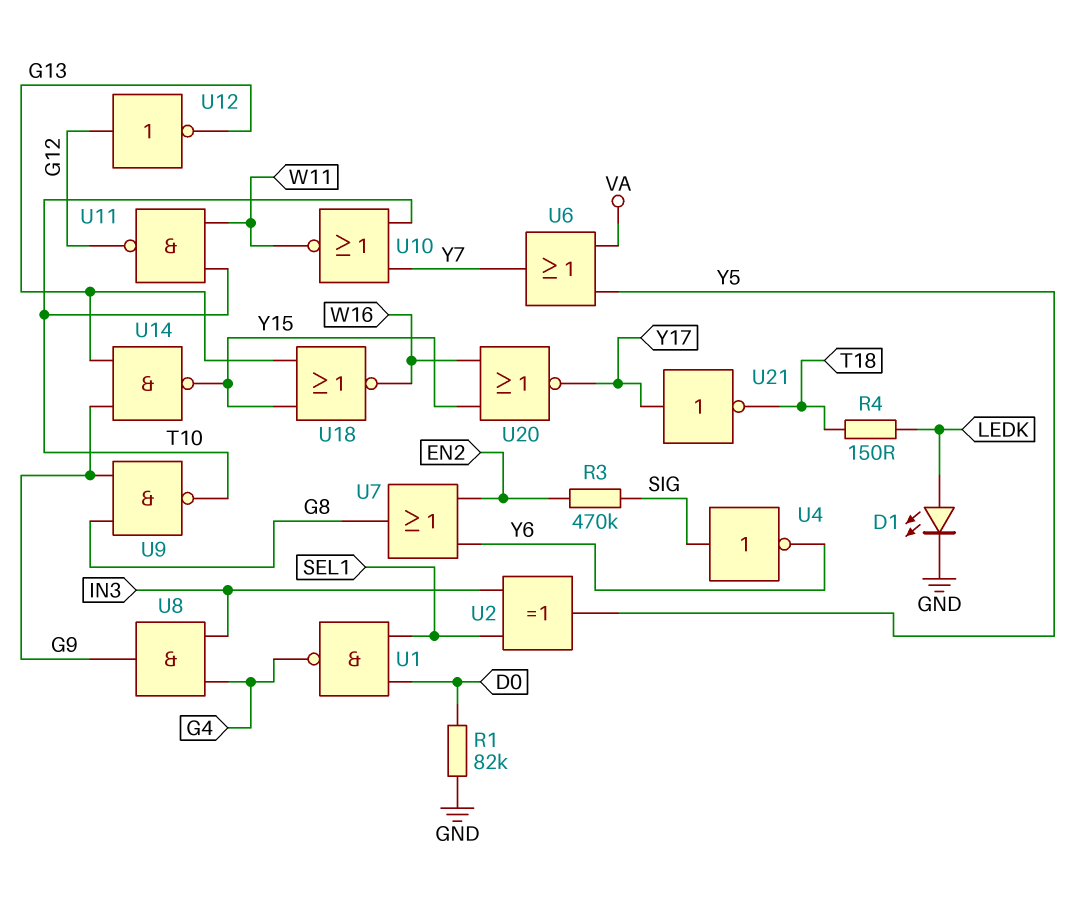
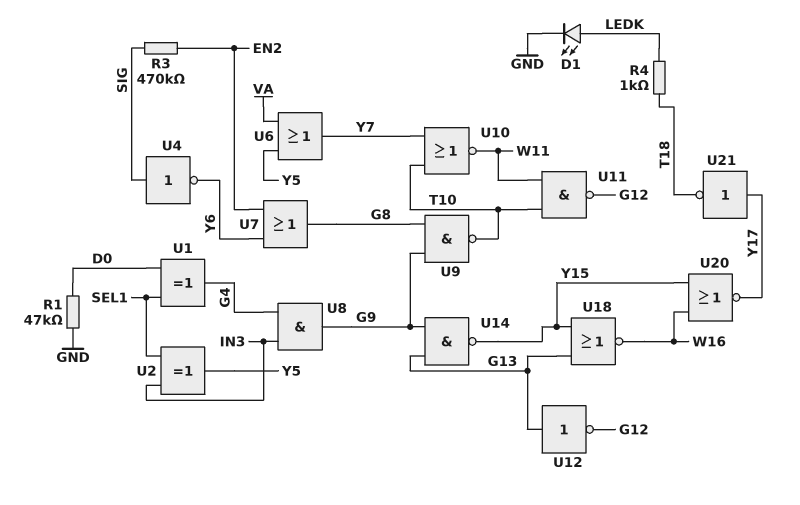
R1: 82k (D0, GND) -> 47k (D0, GND)
R4: 150 (LEDK, T18) -> 1k (LEDK, T18)
U1: NAND (in D0, in SEL1, out G4) -> XOR (in D0, in SEL1, out G4)
U12: NOT (in G12, out G13) -> NOT (in G13, out G12)

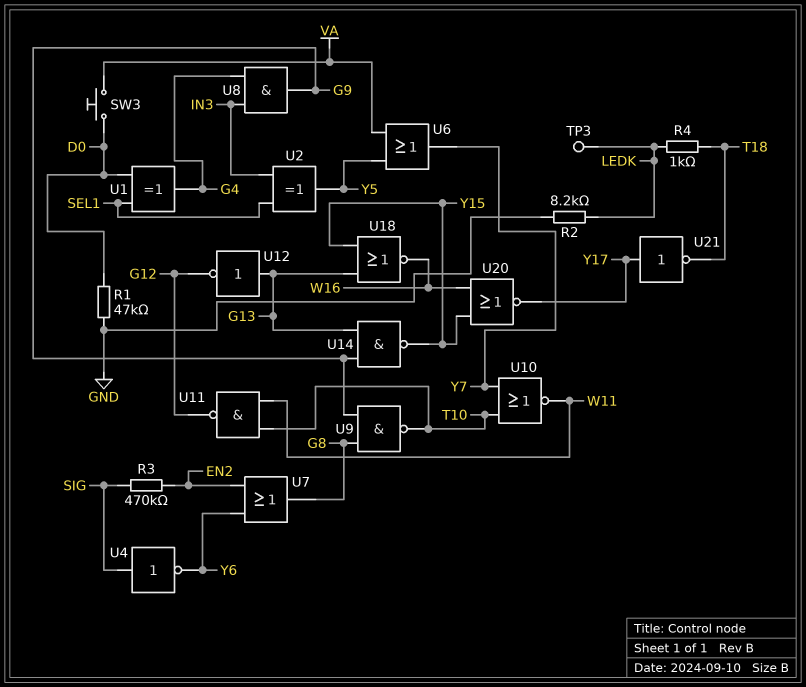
D1: LED (A LEDK, K GND) -> none
R2: none -> 8.2k (GND, LEDK)
SW3: none -> button (D0, VA)
TP3: none -> test point (LEDK)

